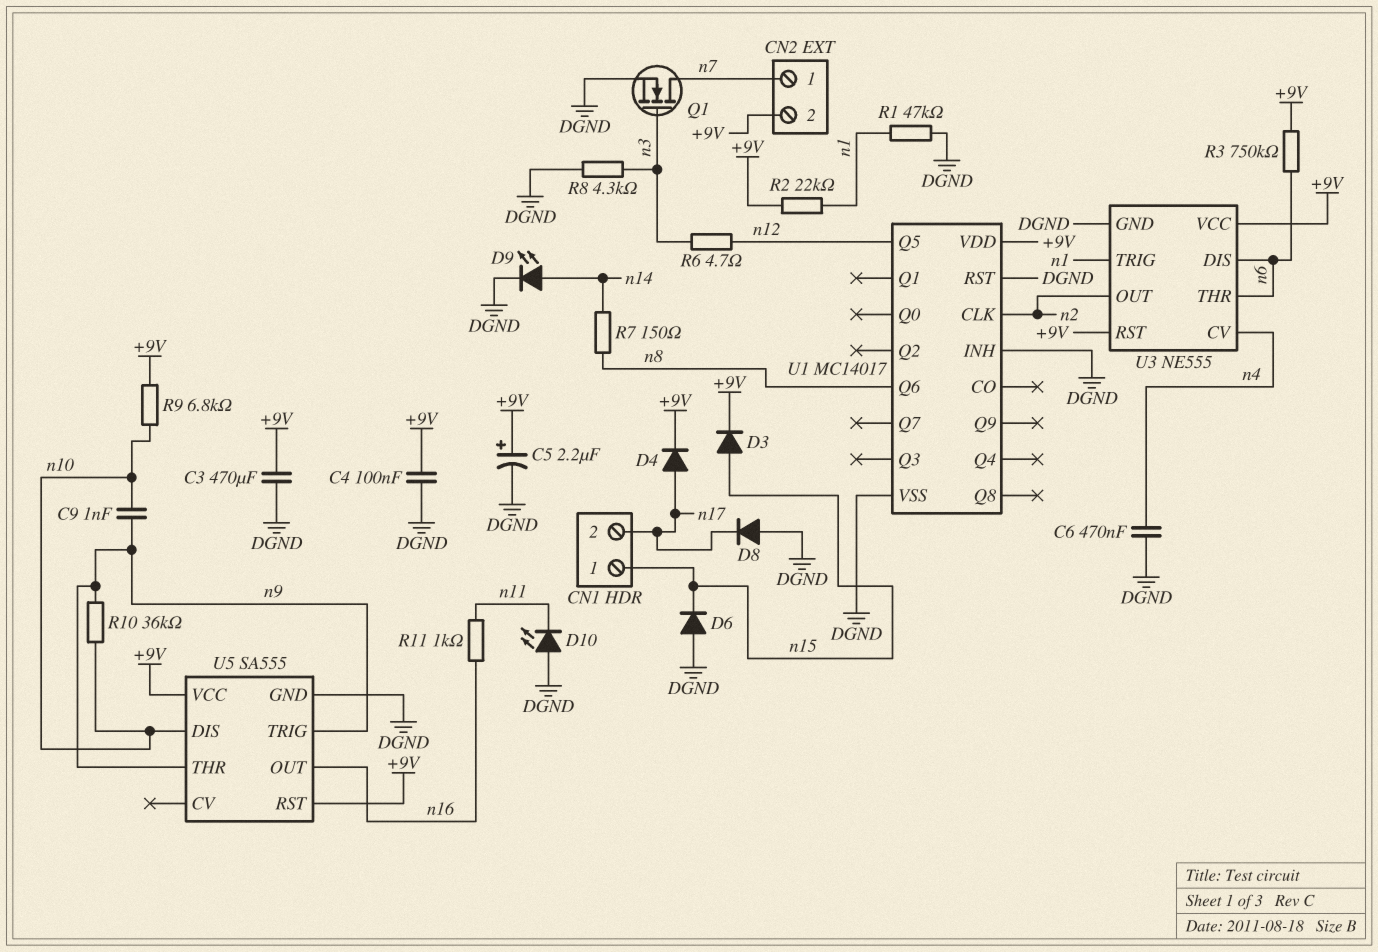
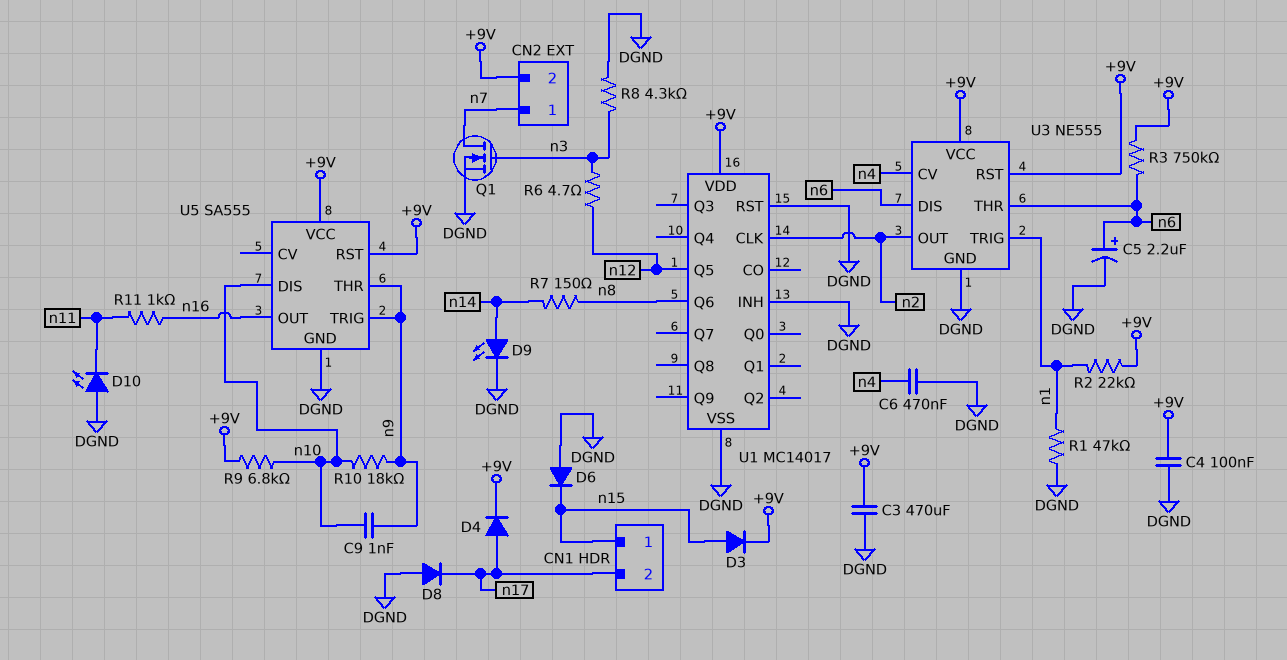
C5: 2.2uF (plus +9V, minus DGND) -> 2.2uF (plus n6, minus DGND)
R10: 36k (n9, n10) -> 18k (n9, n10)

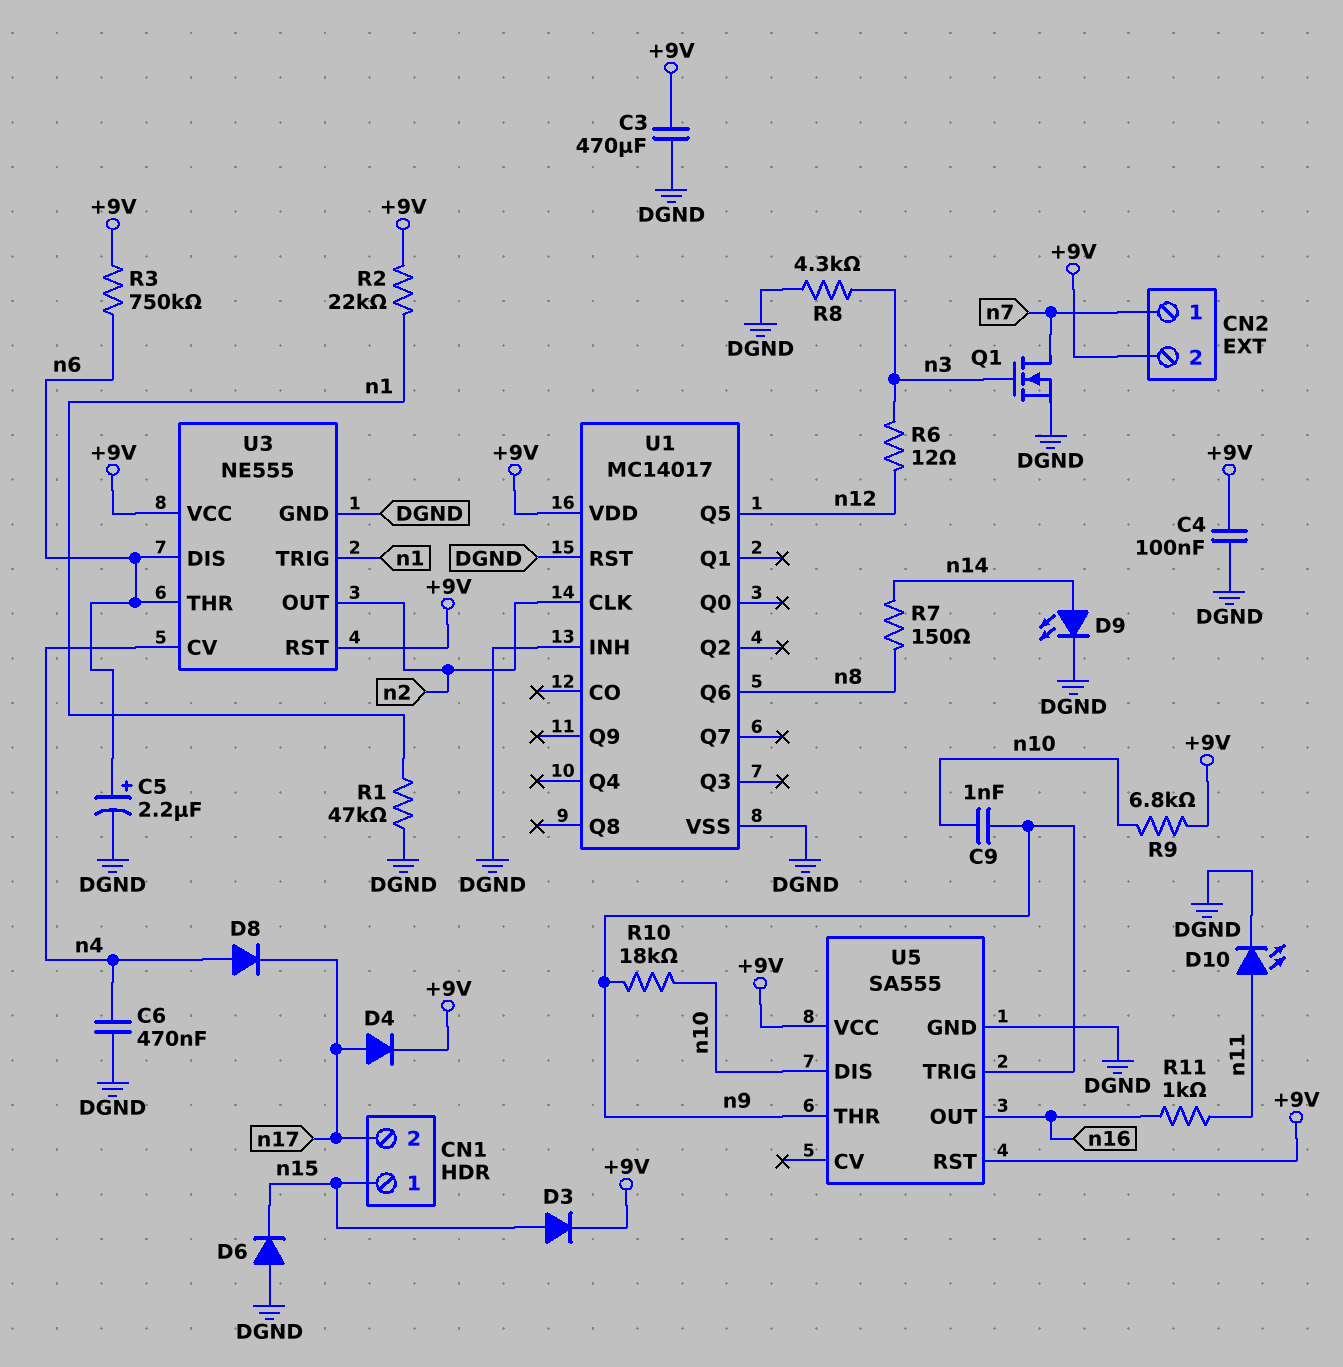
D8: diode (A DGND, K n17) -> diode (A n4, K n17)
D10: LED (A DGND, K n11) -> LED (A n11, K DGND)
R6: 4.7 (n3, n12) -> 12 (n3, n12)

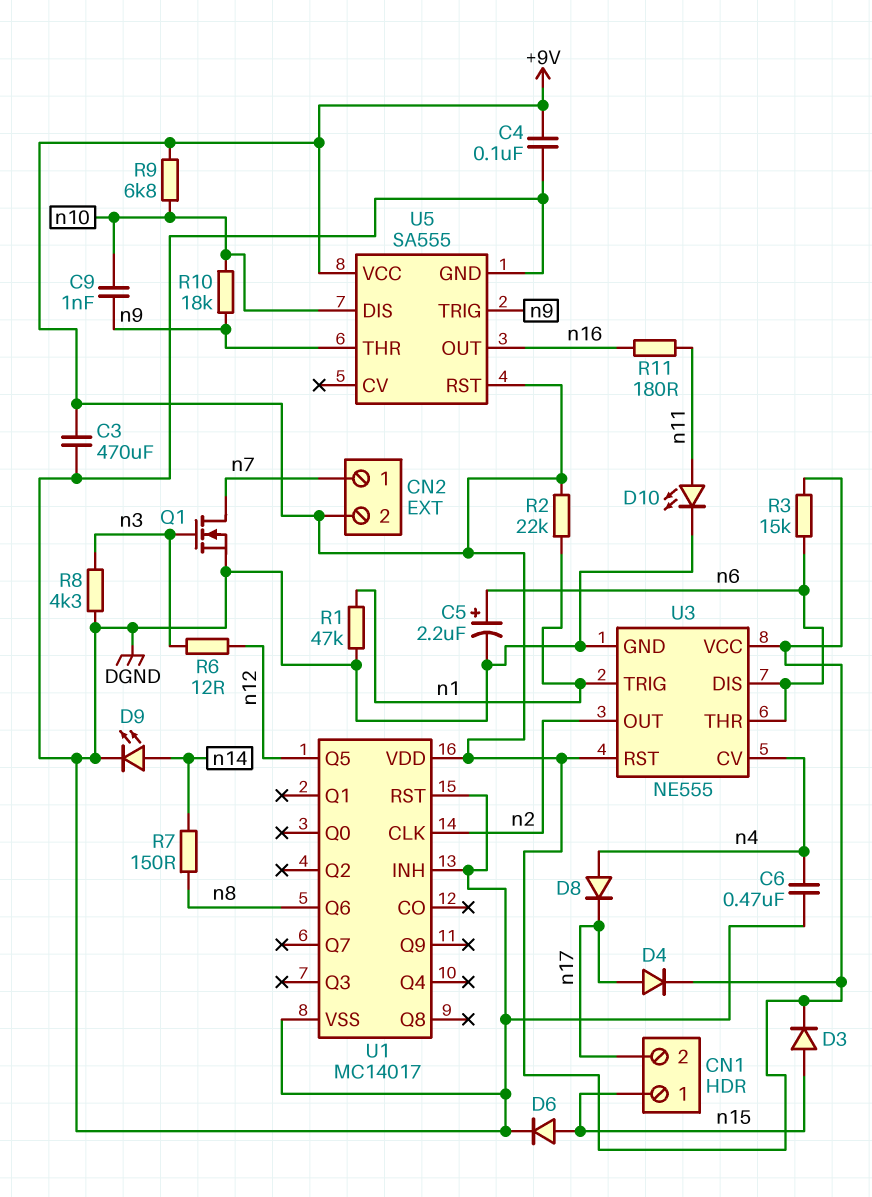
D6: diode (A DGND, K n15) -> diode (A n15, K DGND)
R3: 750k (+9V, n6) -> 15k (+9V, n6)
R11: 1k (n11, n16) -> 180 (n11, n16)

